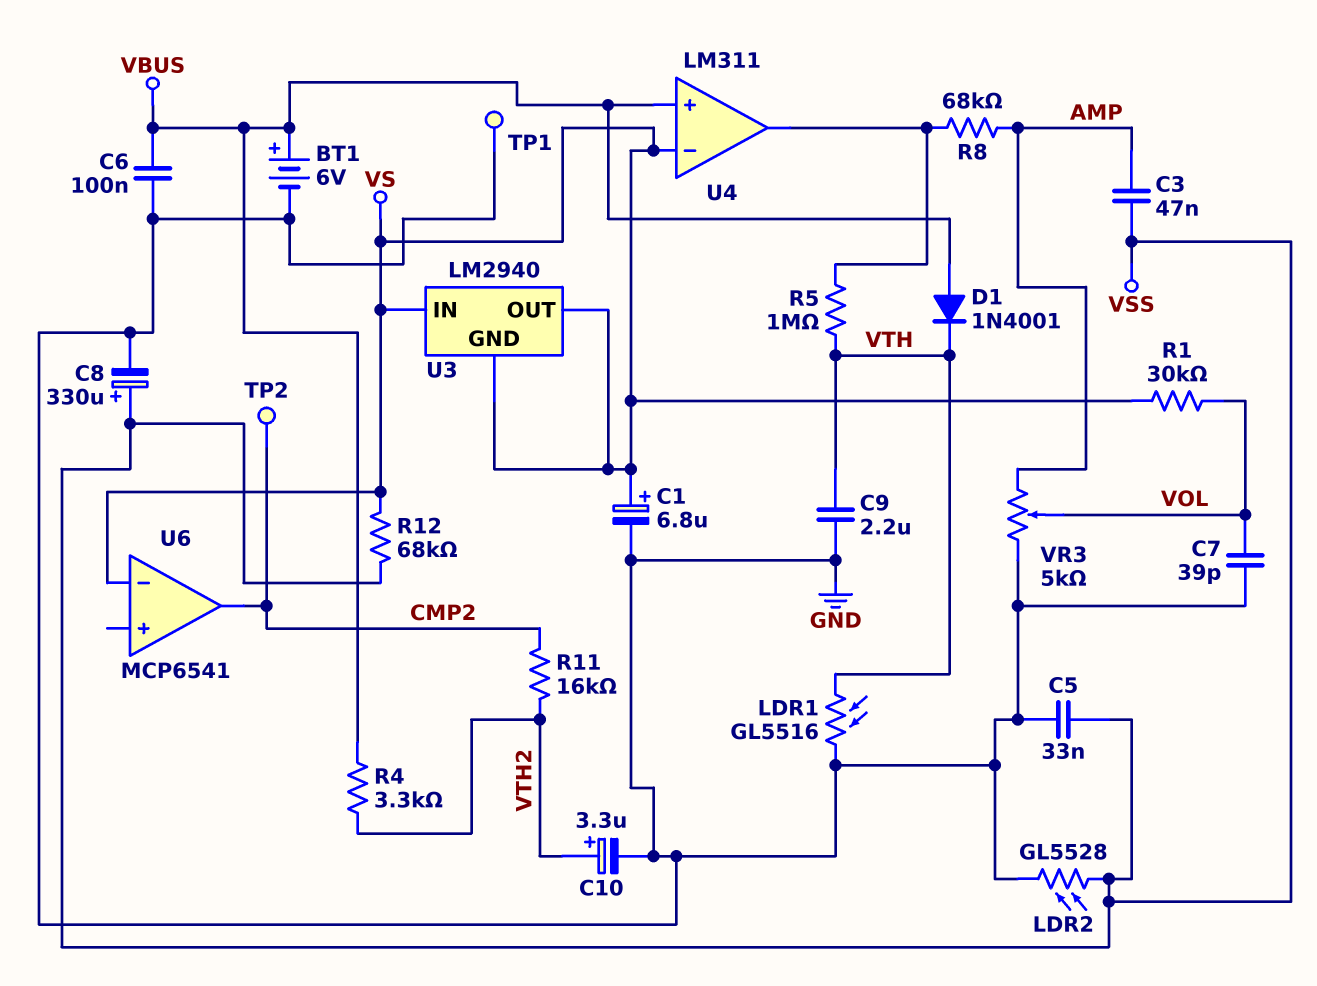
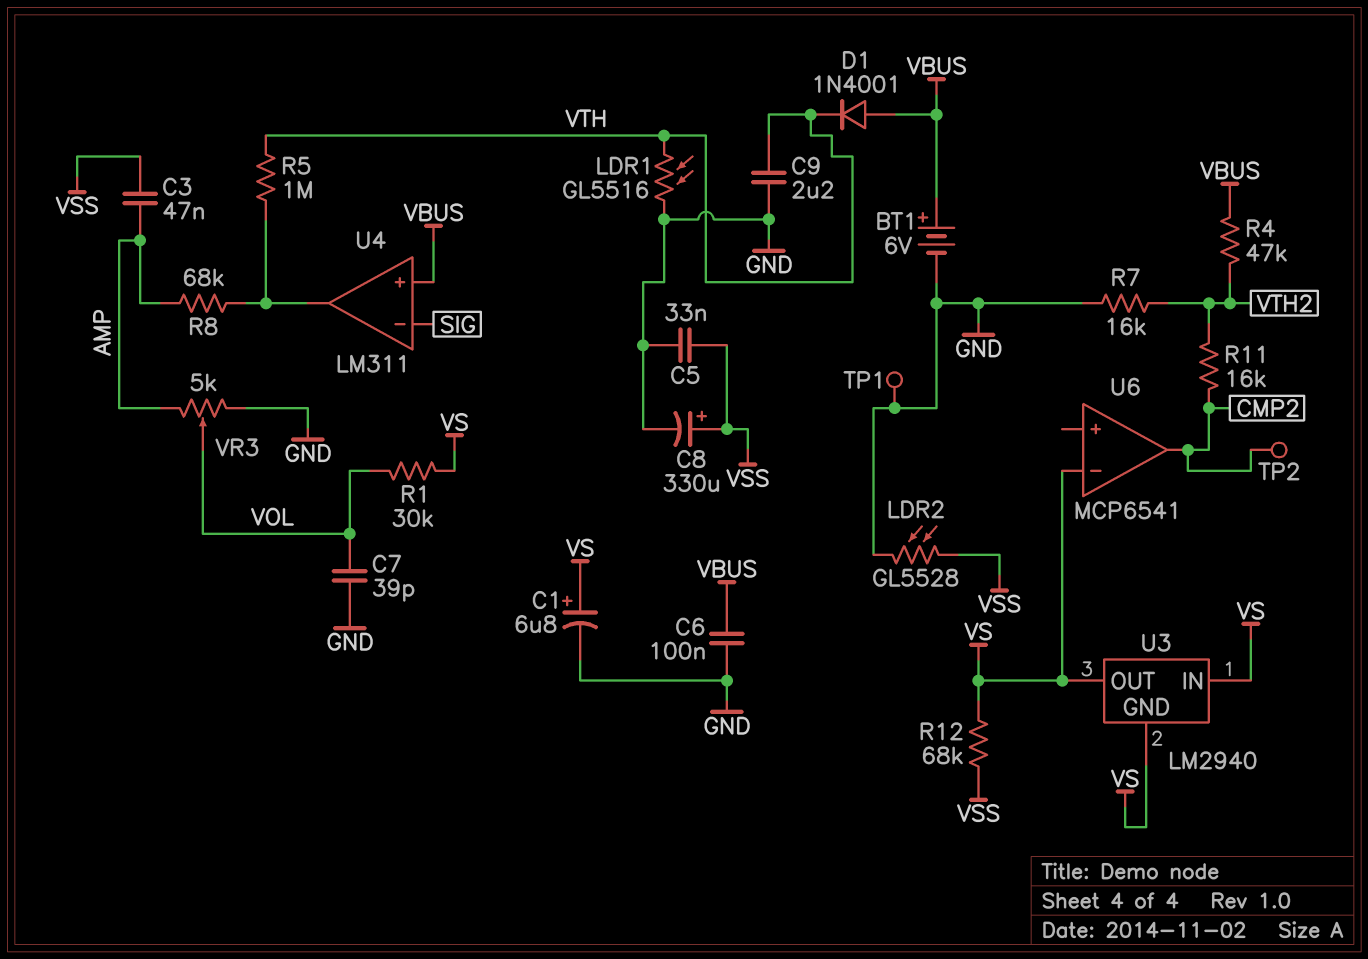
C10: 3.3uF (plus VTH2, minus GND) -> none
R4: 3.3k (VBUS, VTH2) -> 47k (VBUS, VTH2)
R7: none -> 16k (GND, VTH2)
U4 pin in-: VS -> SIG

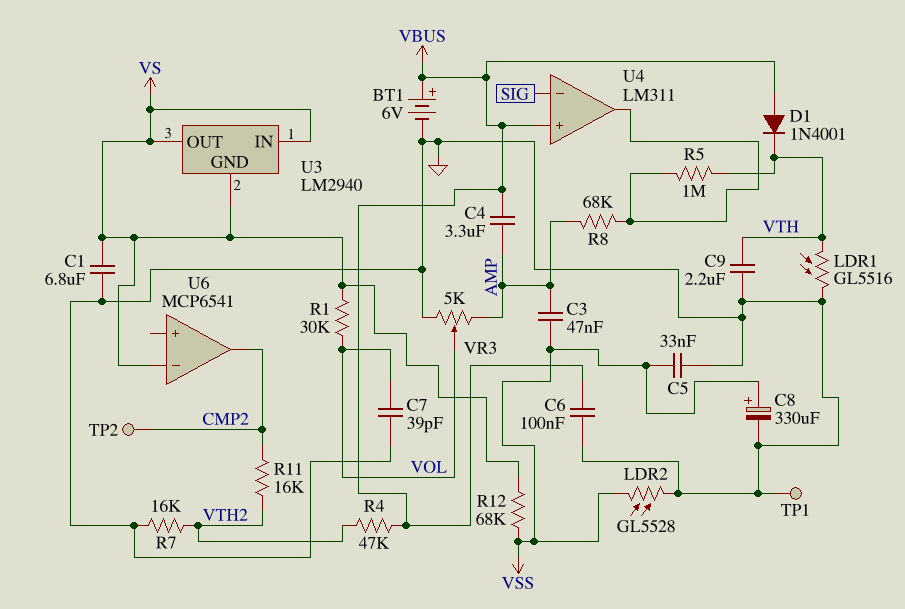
C1: 6.8uF (plus VS, minus GND) -> 6.8uF (GND, VS)
C4: none -> 3.3uF (AMP, VBUS)

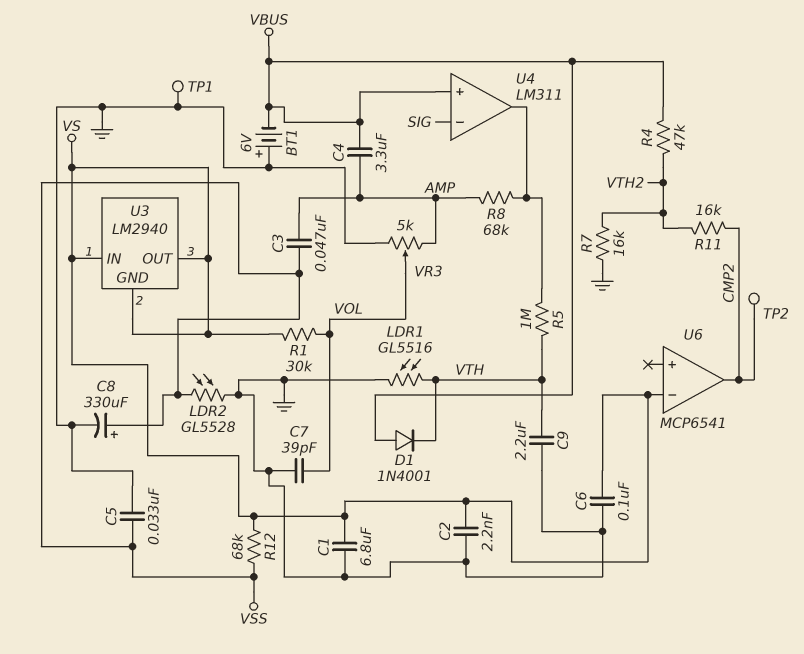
BT1: 6V (plus VBUS, minus GND) -> 6V (plus GND, minus VBUS)
C2: none -> 2.2nF (GND, VS)
C6: 100nF (GND, VBUS) -> 100nF (GND, VS)

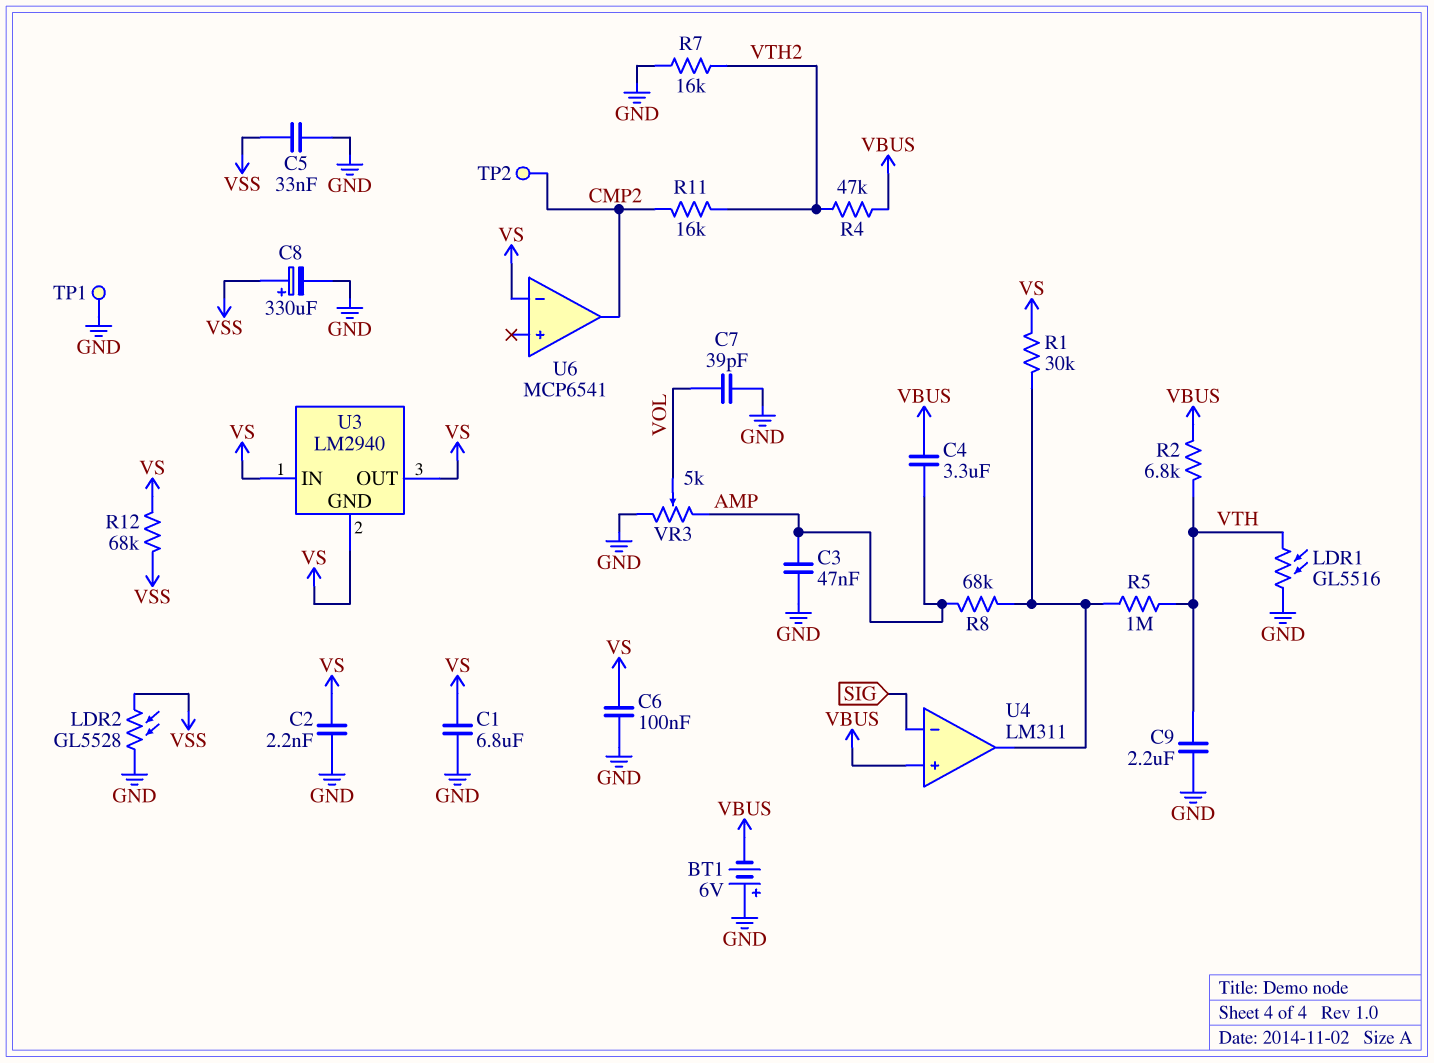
C3: 47nF (AMP, VSS) -> 47nF (AMP, GND)
D1: diode 1N4001 (A VBUS, K VTH) -> none
R1: 30k (VOL, VS) -> 30k (U4/out, VS)
R2: none -> 6.8k (VBUS, VTH)

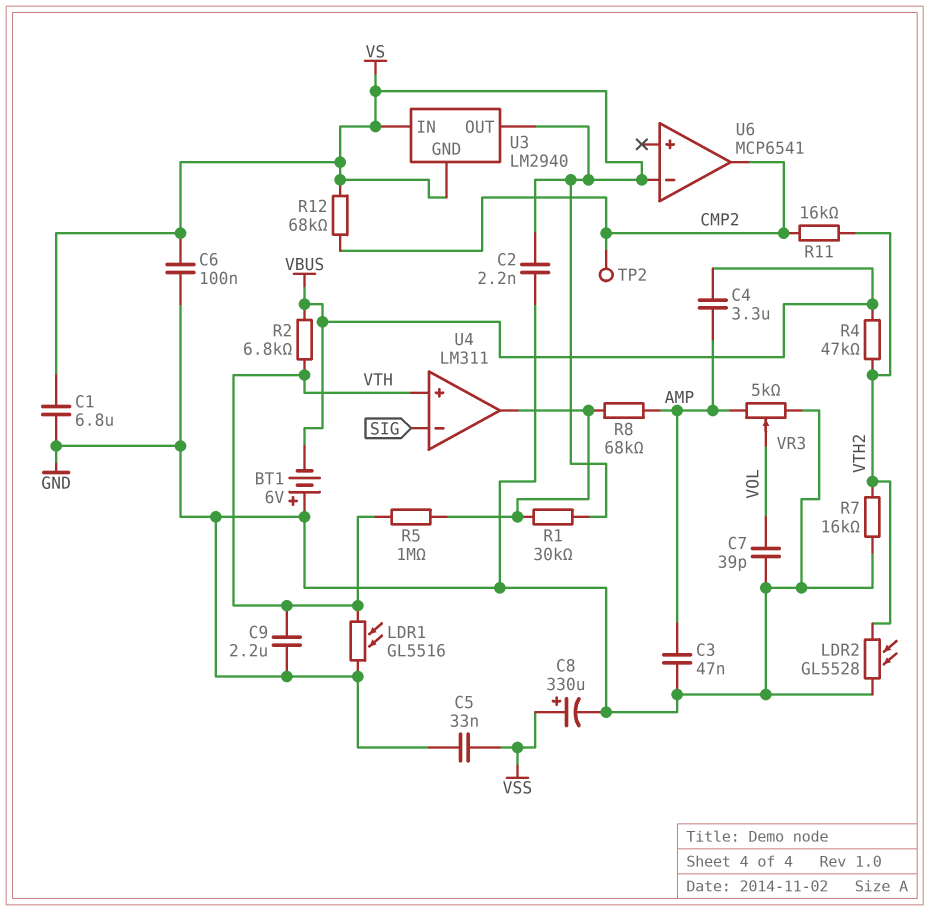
LDR2: GL5528 (GND, VSS) -> GL5528 (GND, VTH2)
R12: 68k (VS, VSS) -> 68k (CMP2, VS)
TP1: test point (GND) -> none
U4 pin in+: VBUS -> VTH

